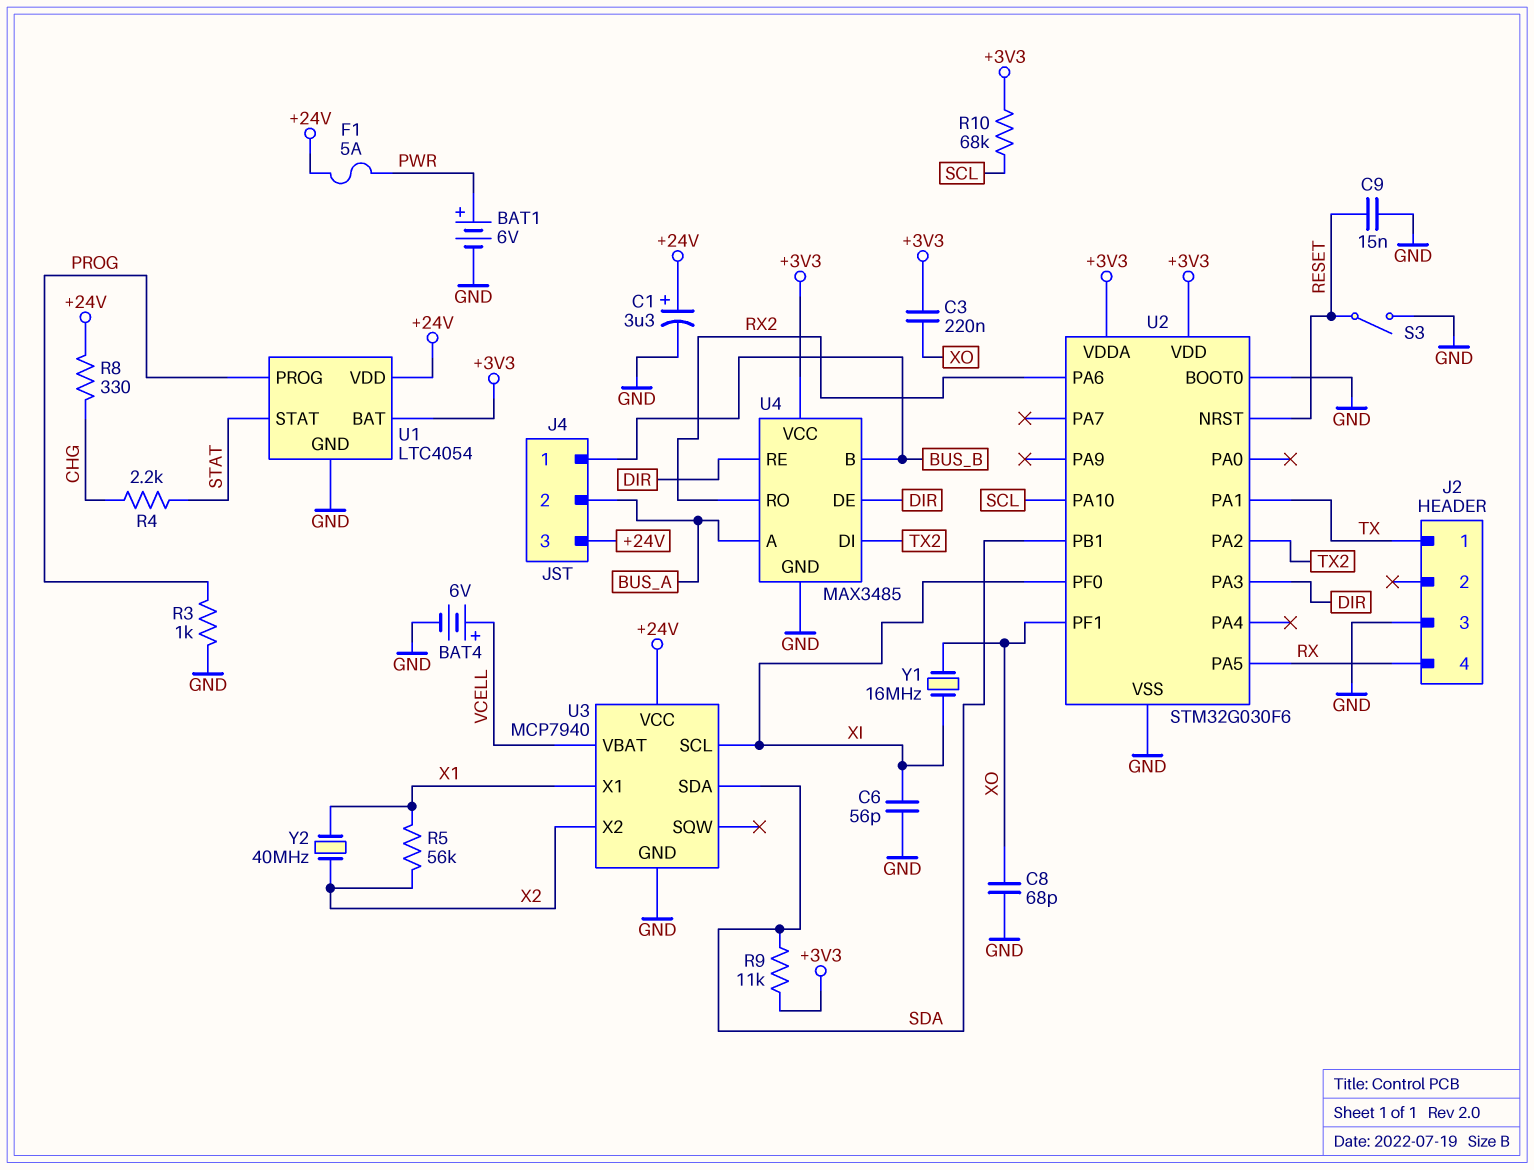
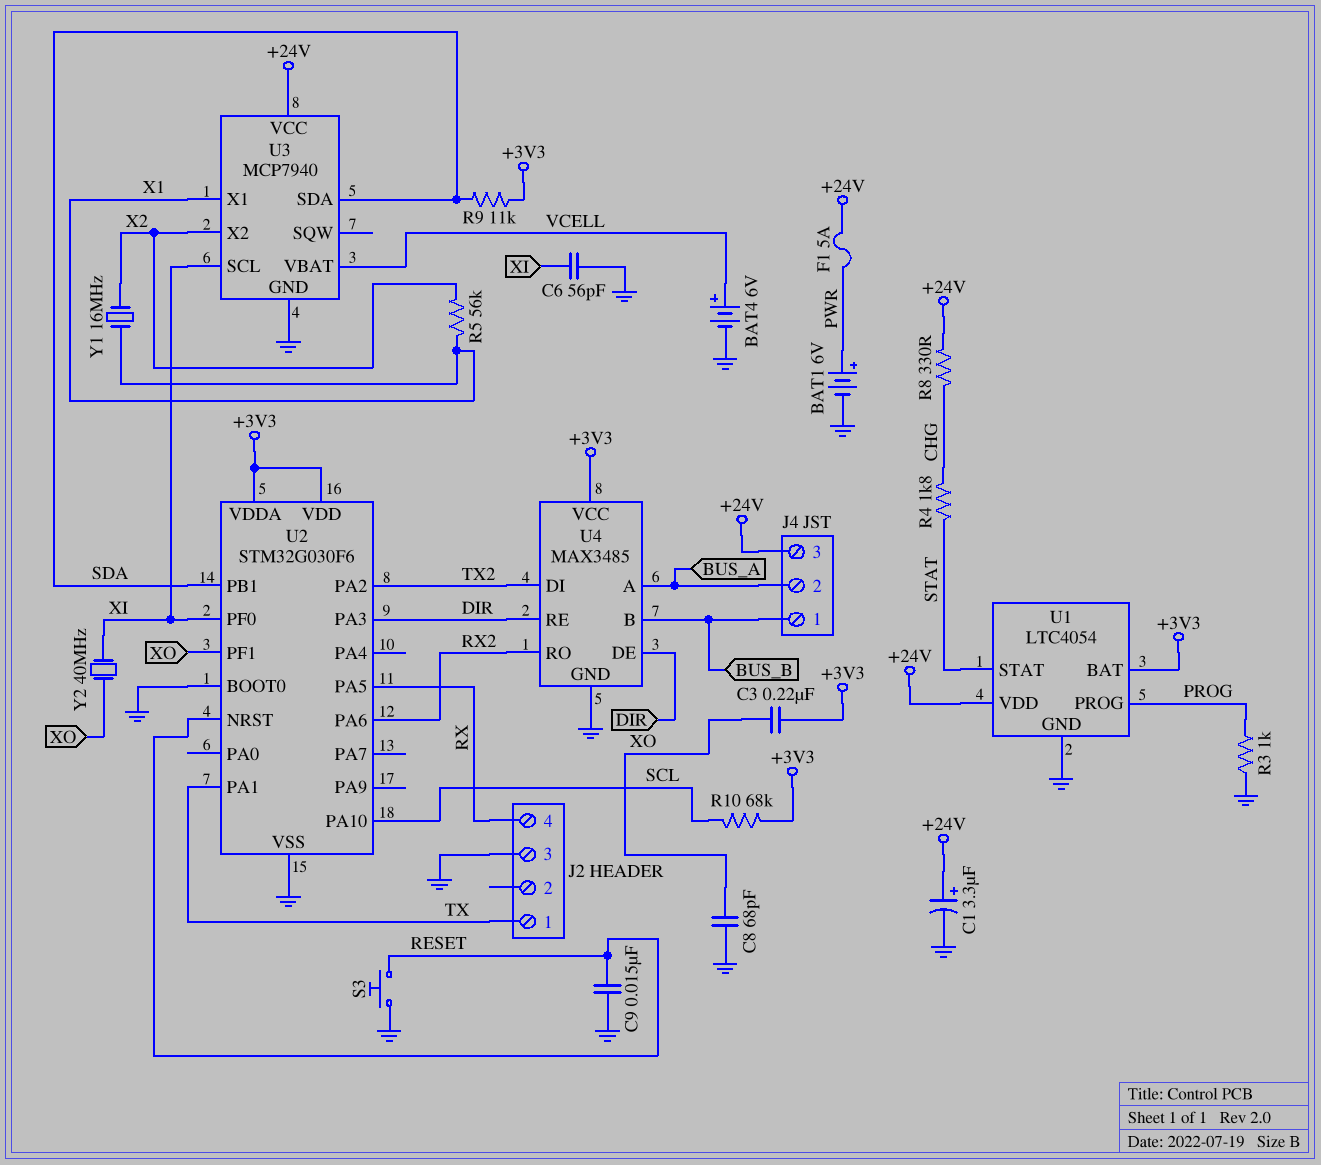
R4: 2.2k (CHG, STAT) -> 1.8k (CHG, STAT)
S3: switch (GND, RESET) -> button (GND, RESET)
Y1: 16MHz (XI, XO) -> 16MHz (X1, X2)
Y2: 40MHz (X1, X2) -> 40MHz (XI, XO)

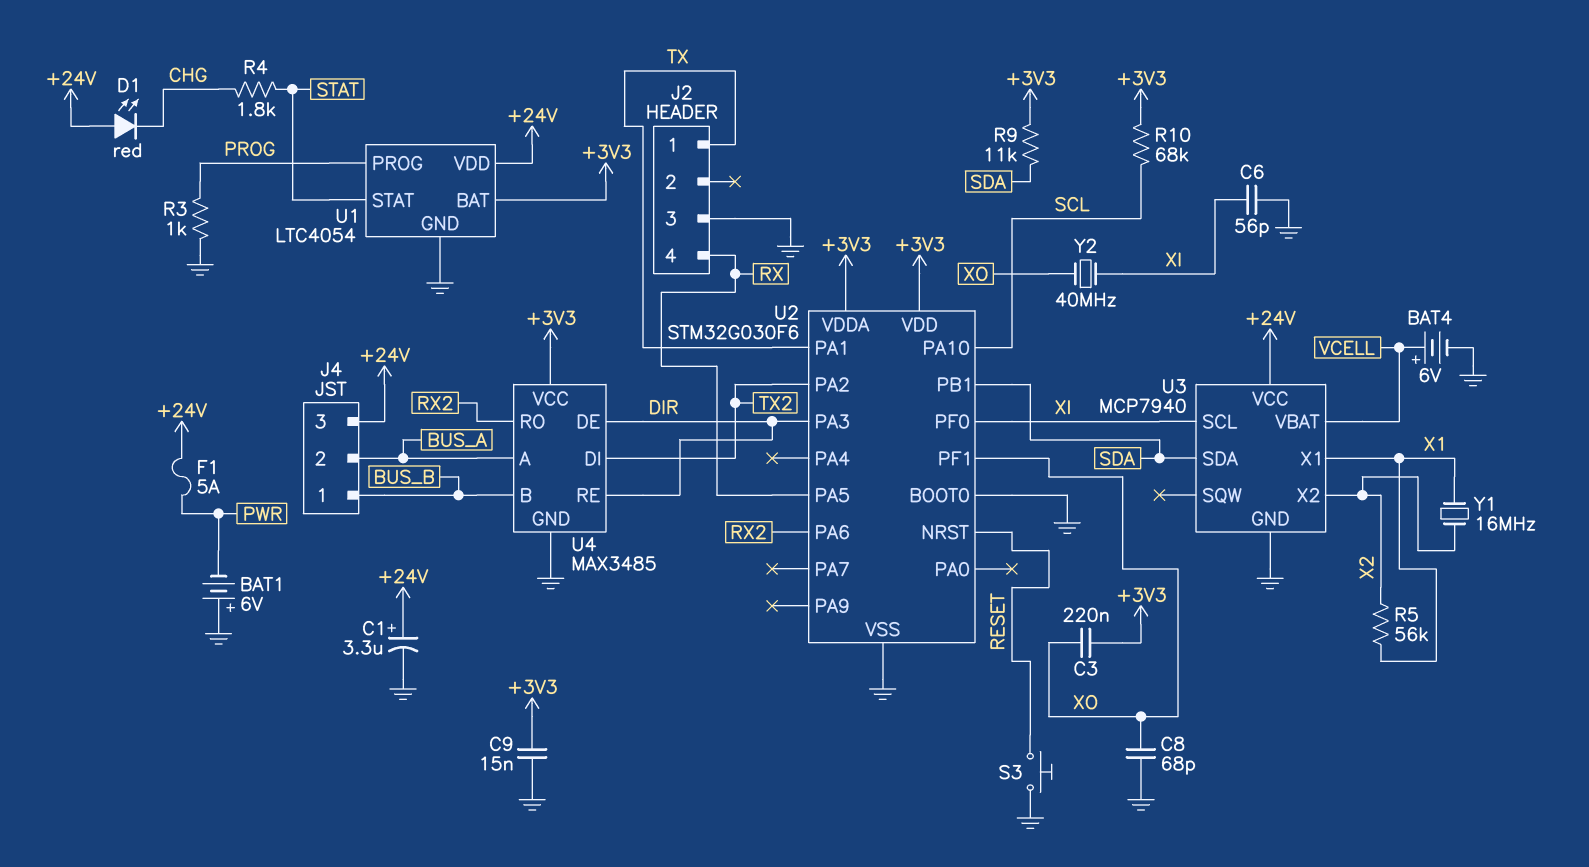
BAT1: 6V (plus PWR, minus GND) -> 6V (plus GND, minus PWR)
C9: 15nF (GND, RESET) -> 15nF (+3V3, GND)
D1: none -> LED red (A +24V, K CHG)
R8: 330 (+24V, CHG) -> none

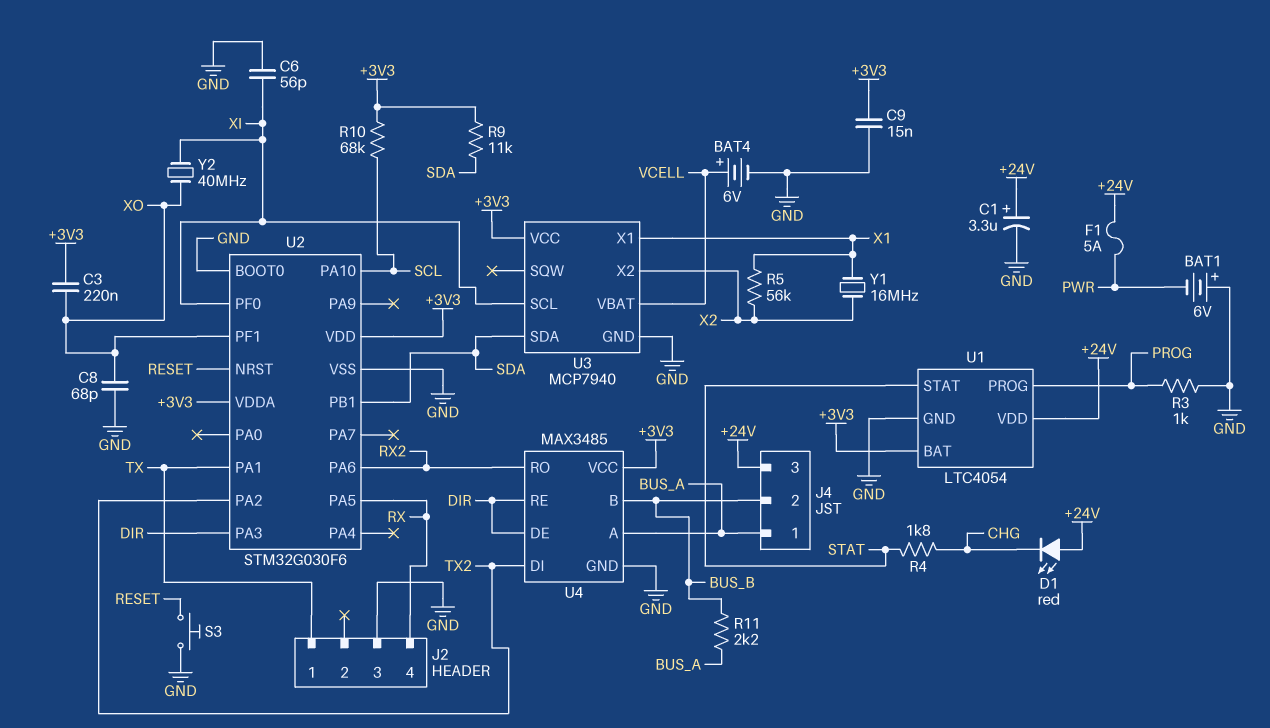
J4 pin 1: BUS_B -> BUS_A
J4 pin 2: BUS_A -> BUS_B
R11: none -> 2.2k (BUS_A, BUS_B)
U3 pin VCC: +24V -> +3V3

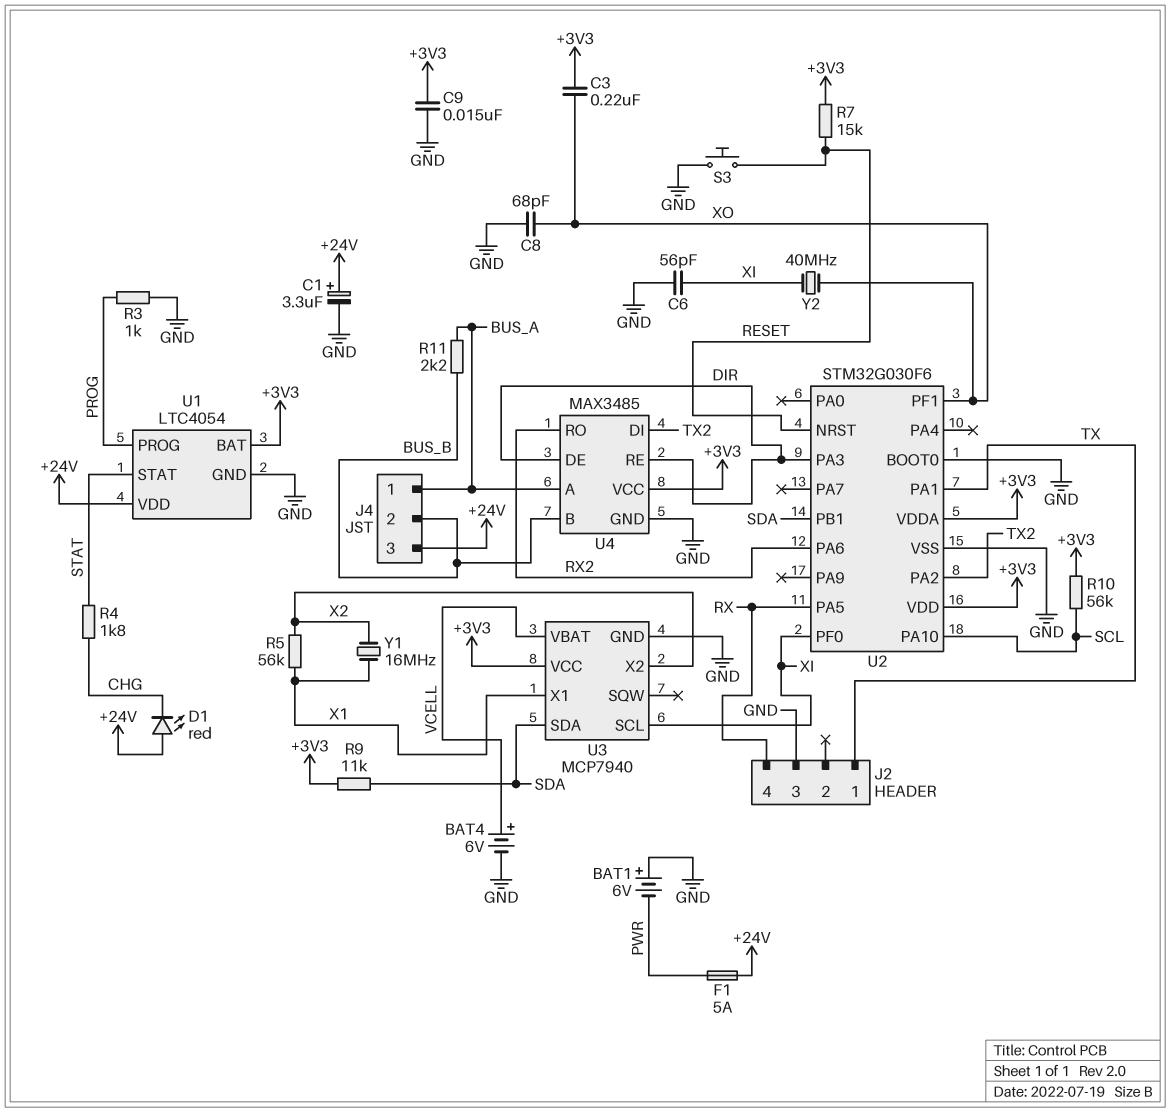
R7: none -> 15k (+3V3, RESET)
R10: 68k (+3V3, SCL) -> 56k (+3V3, SCL)

